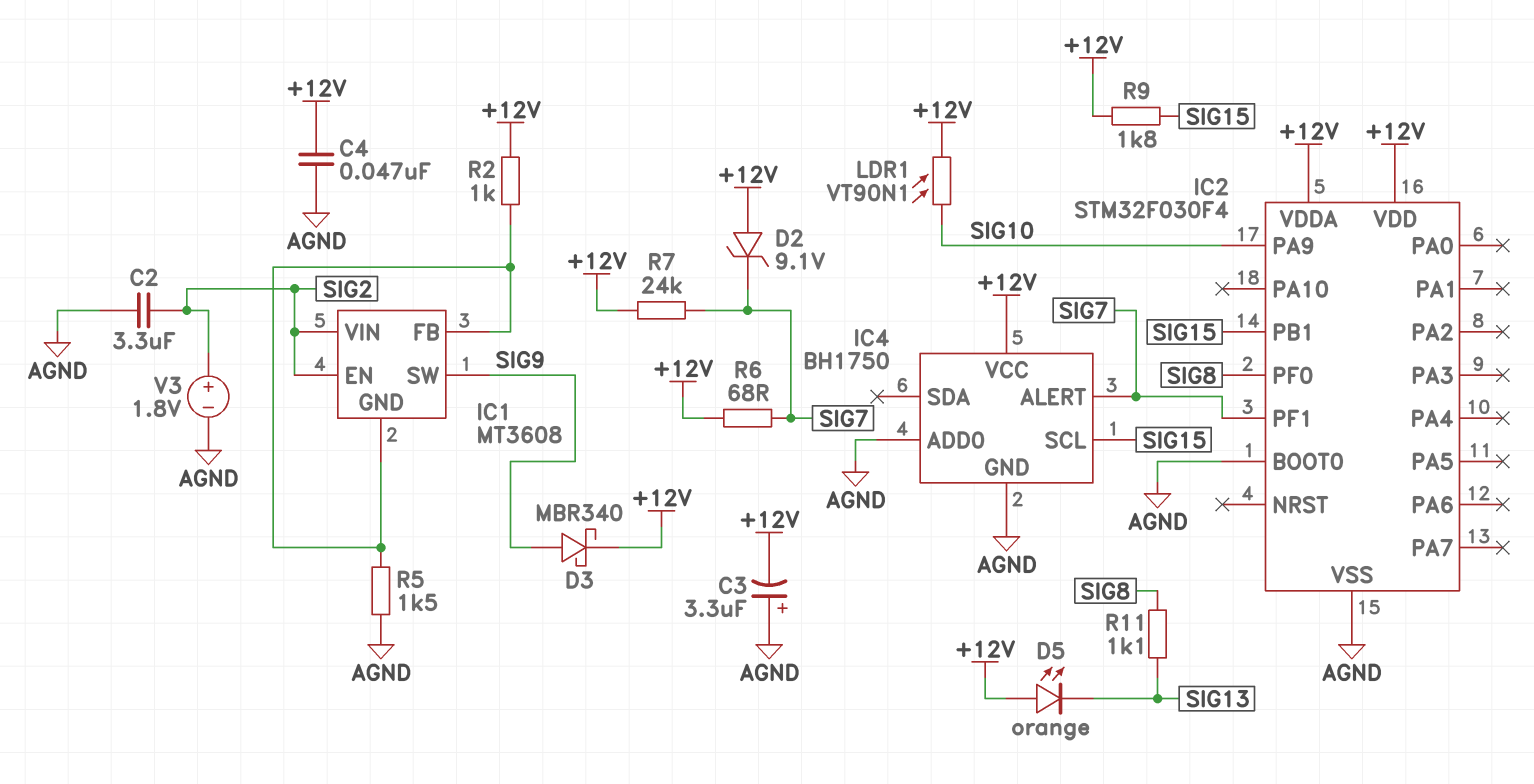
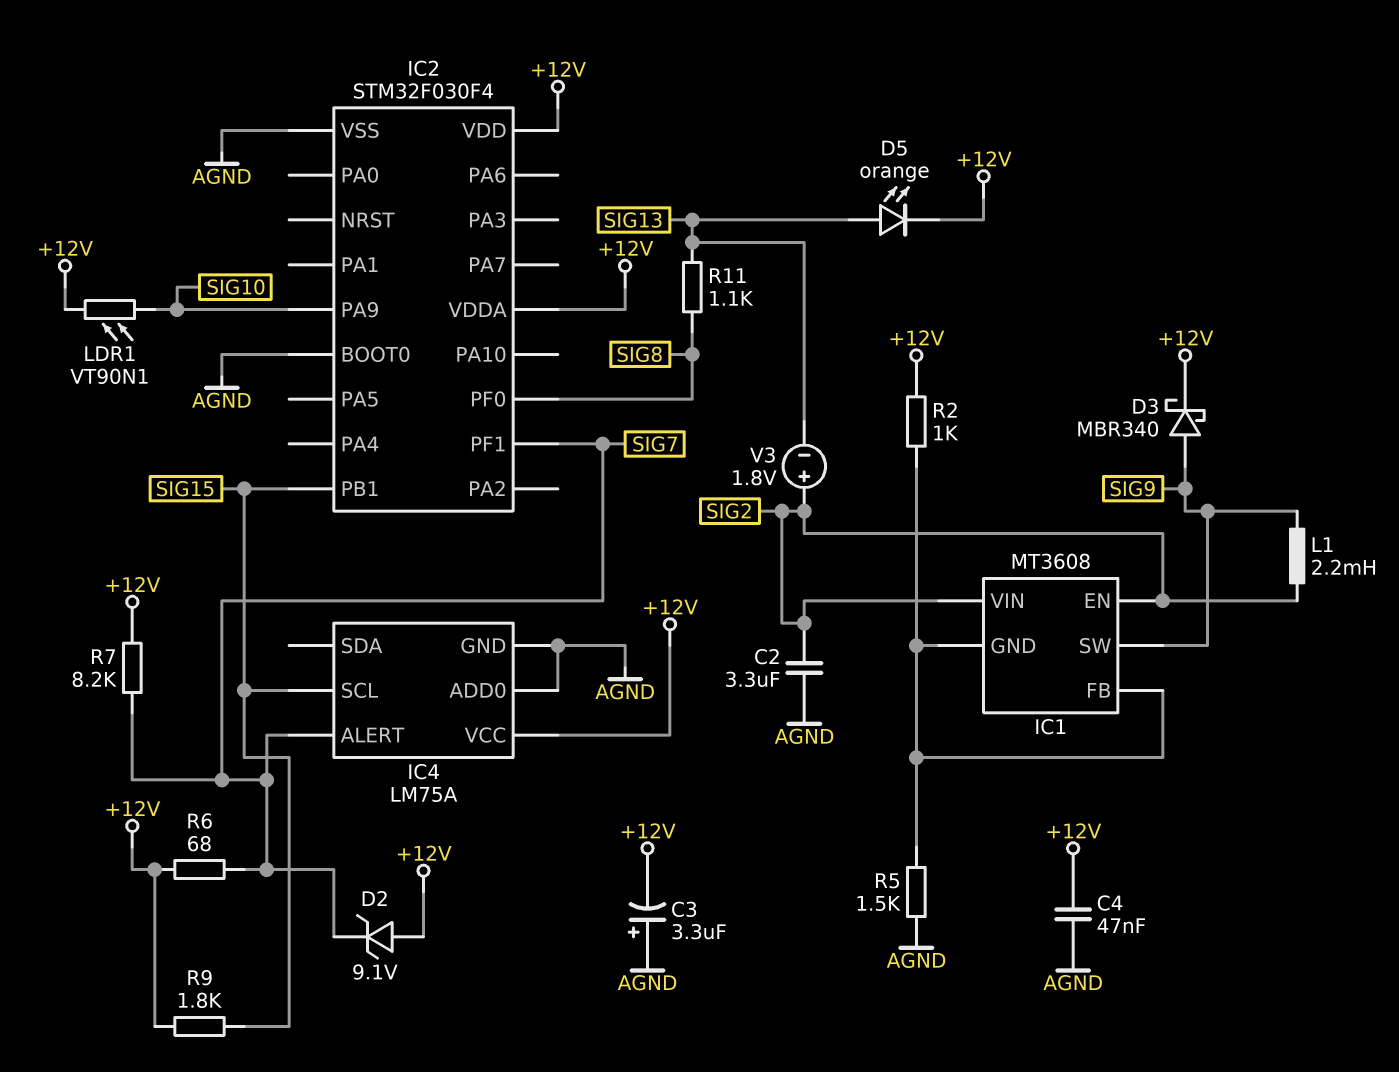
D5: LED orange (A +12V, K SIG13) -> LED orange (A SIG13, K +12V)
IC4: BH1750 -> LM75A
L1: none -> 2.2mH (SIG2, SIG9)
R7: 24k (+12V, SIG7) -> 8.2k (+12V, SIG7)
V3: 1.8V (plus SIG2, minus AGND) -> 1.8V (plus SIG2, minus SIG13)

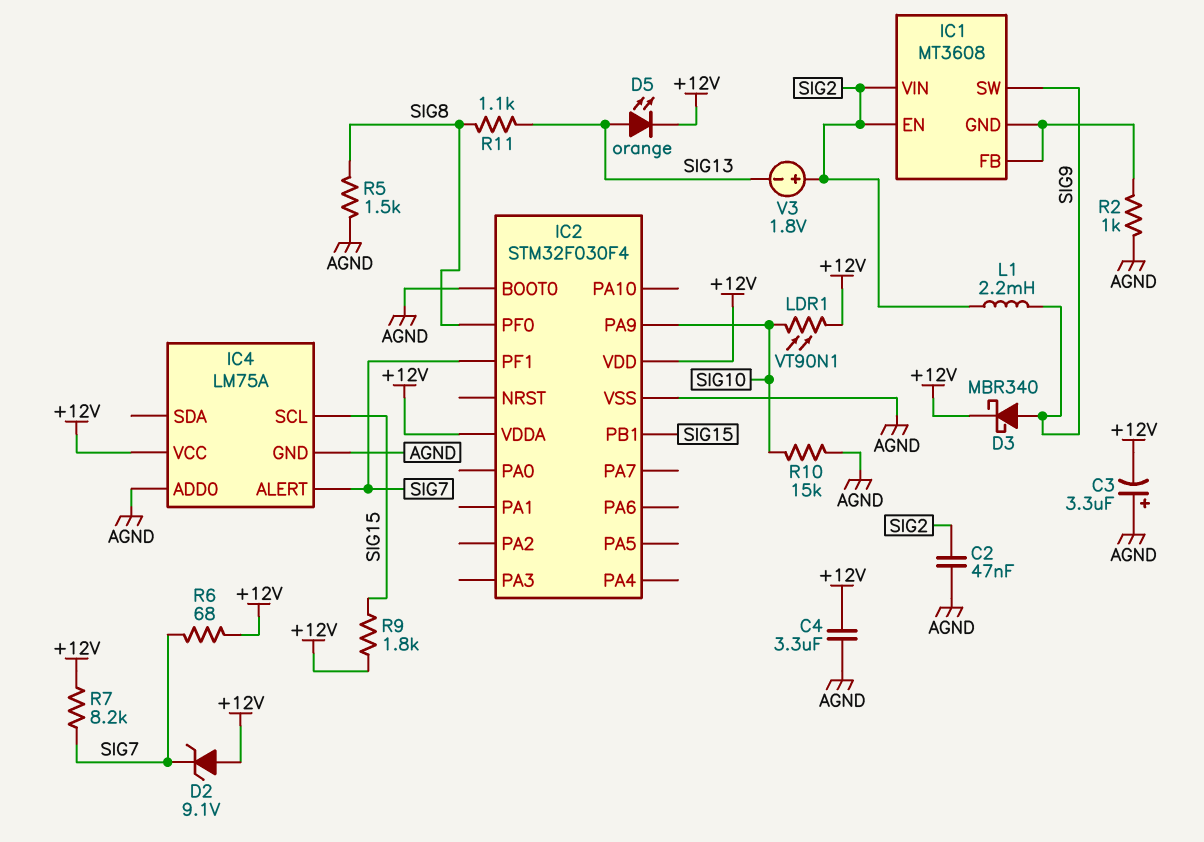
C2: 3.3uF (AGND, SIG2) -> 47nF (AGND, SIG2)
C4: 47nF (+12V, AGND) -> 3.3uF (+12V, AGND)
R2: 1k (+12V, IC1/FB) -> 1k (AGND, IC1/FB)
R5: 1.5k (AGND, IC1/FB) -> 1.5k (AGND, SIG8)
R10: none -> 15k (AGND, SIG10)

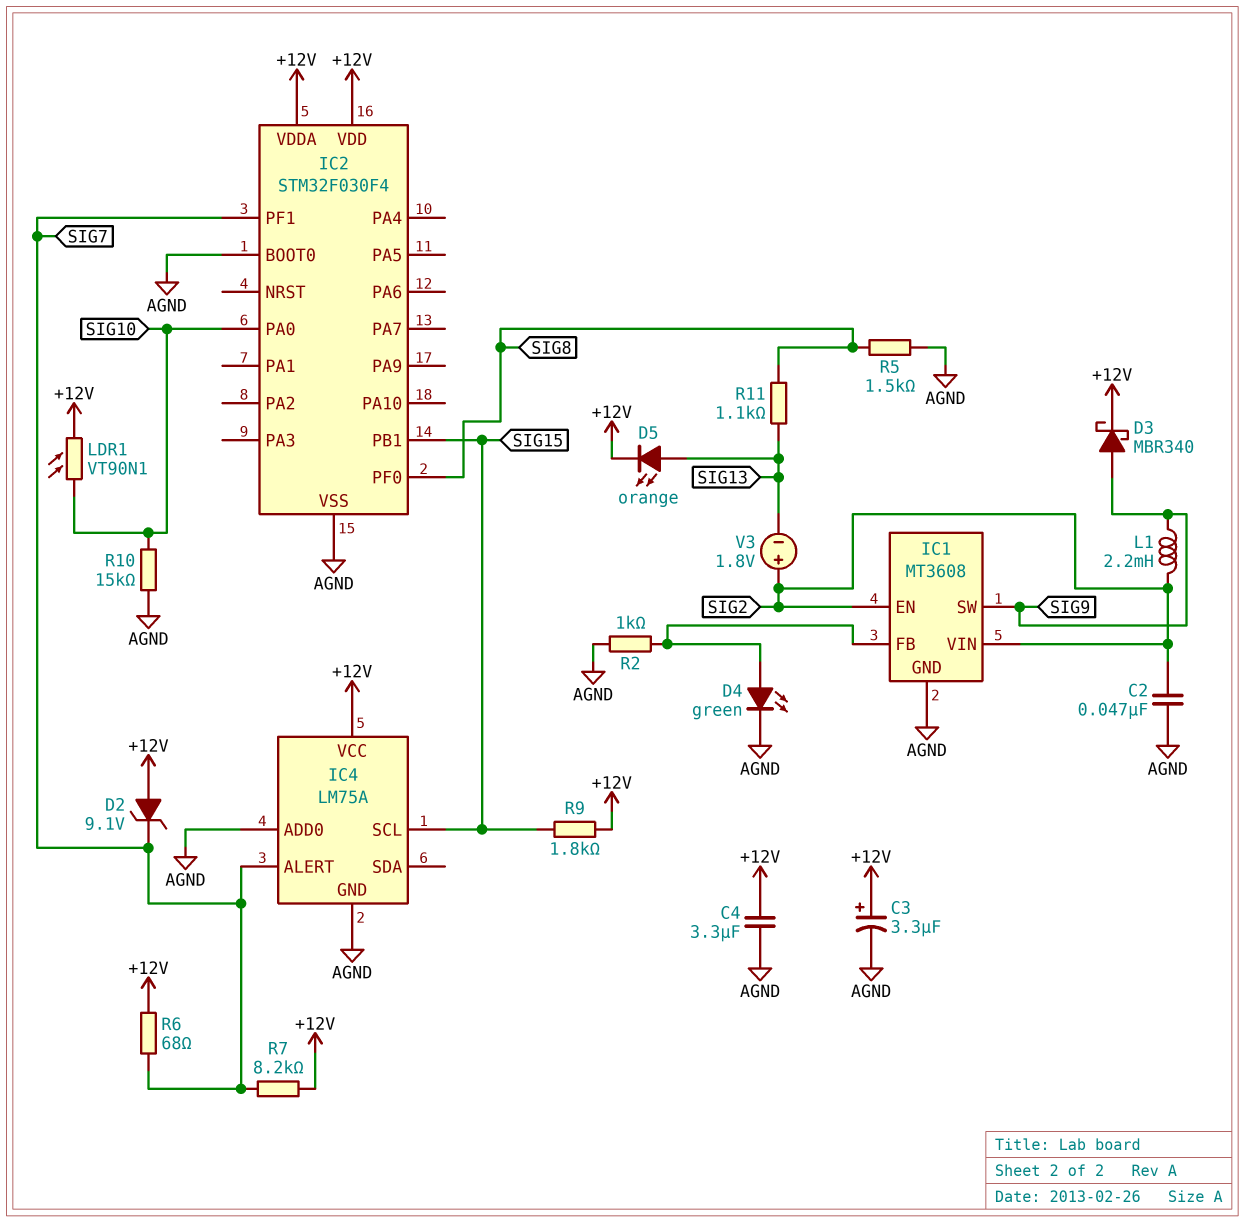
C3: 3.3uF (plus AGND, minus +12V) -> 3.3uF (plus +12V, minus AGND)
D4: none -> LED green (A IC1/FB, K AGND)
IC1 pin GND: IC1/FB -> AGND
IC2 pin PA0: none -> SIG10
IC2 pin PA9: SIG10 -> none

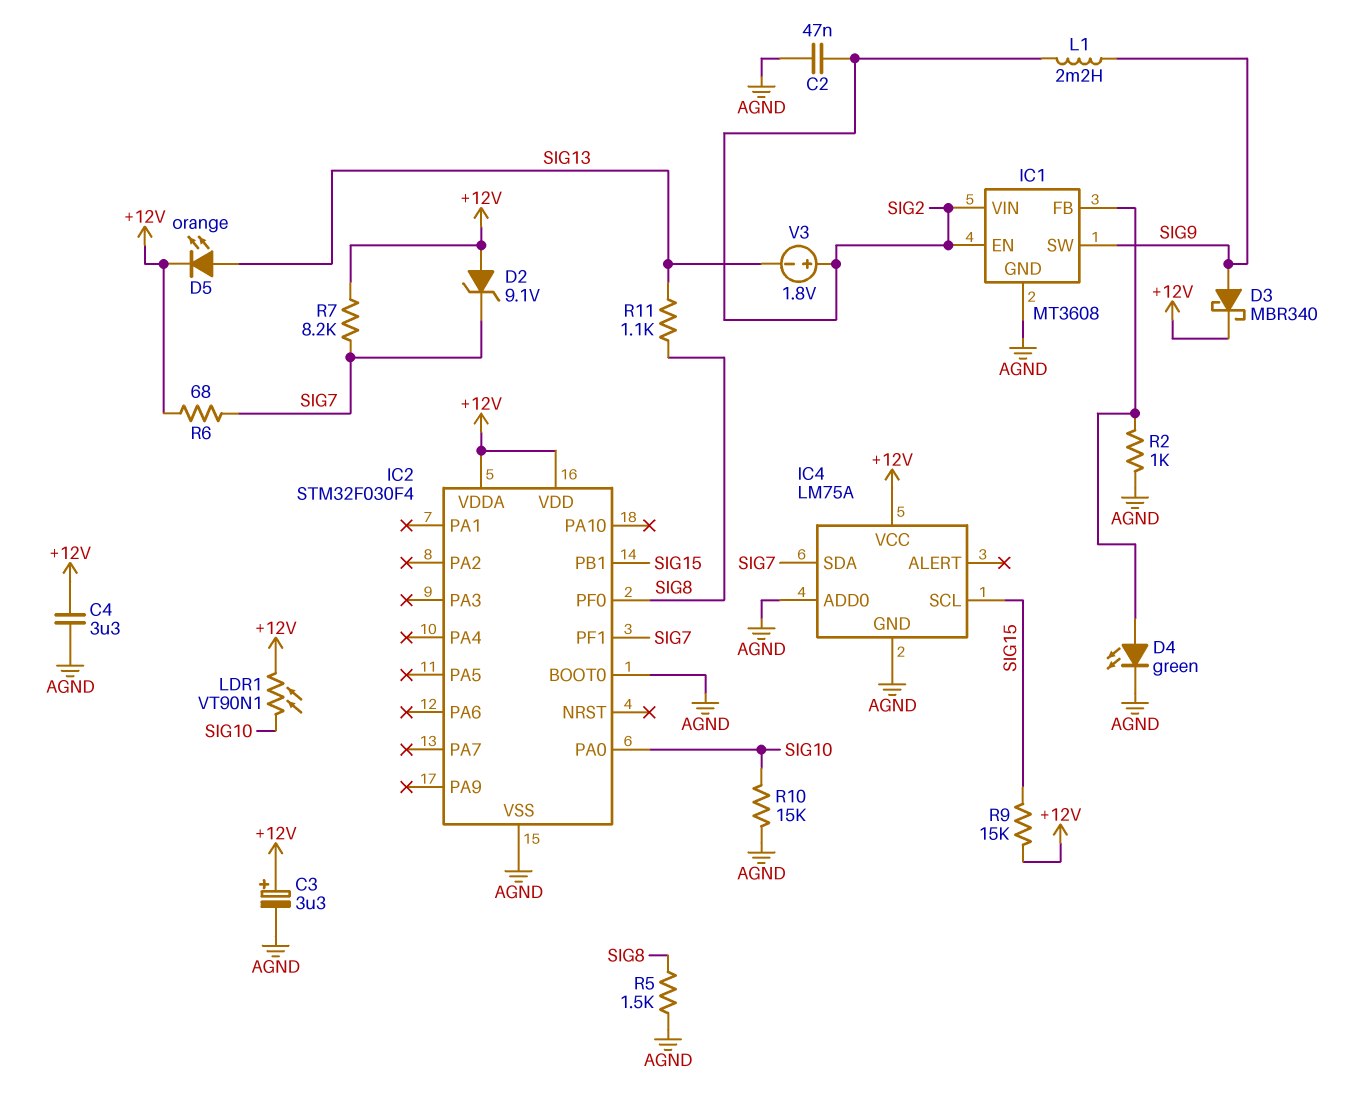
IC4 pin ALERT: SIG7 -> none
IC4 pin SDA: none -> SIG7
R9: 1.8k (+12V, SIG15) -> 15k (+12V, SIG15)

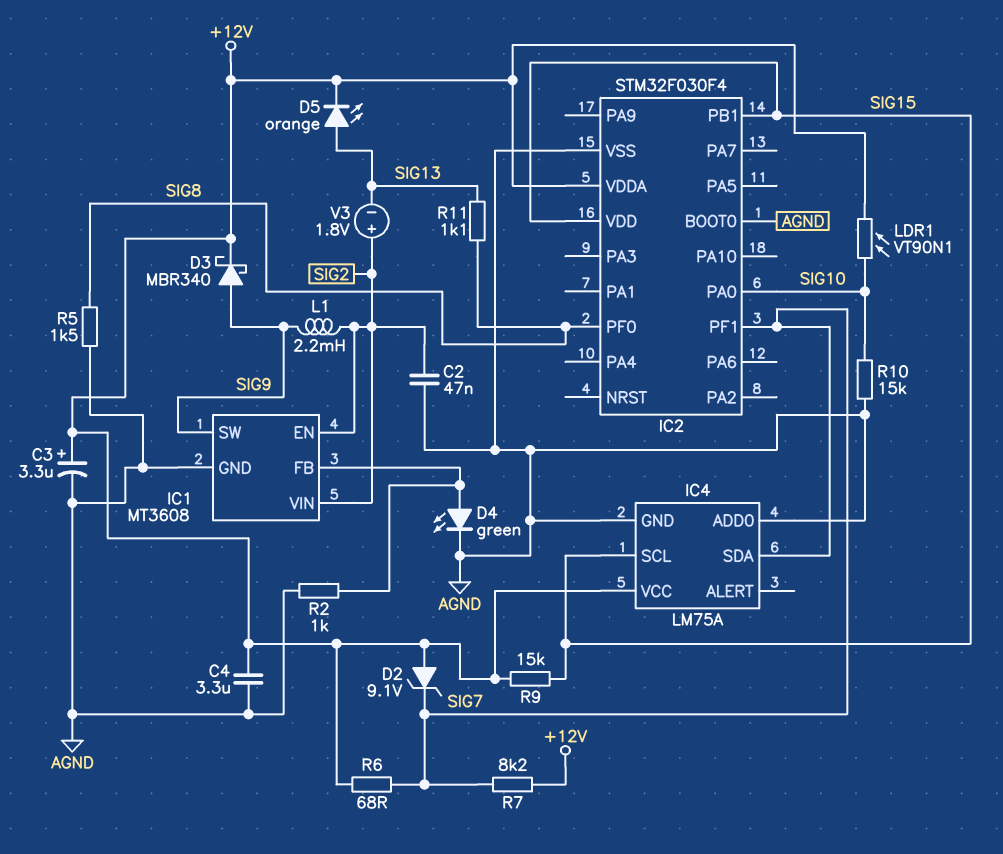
IC2 pin VDD: +12V -> SIG15

